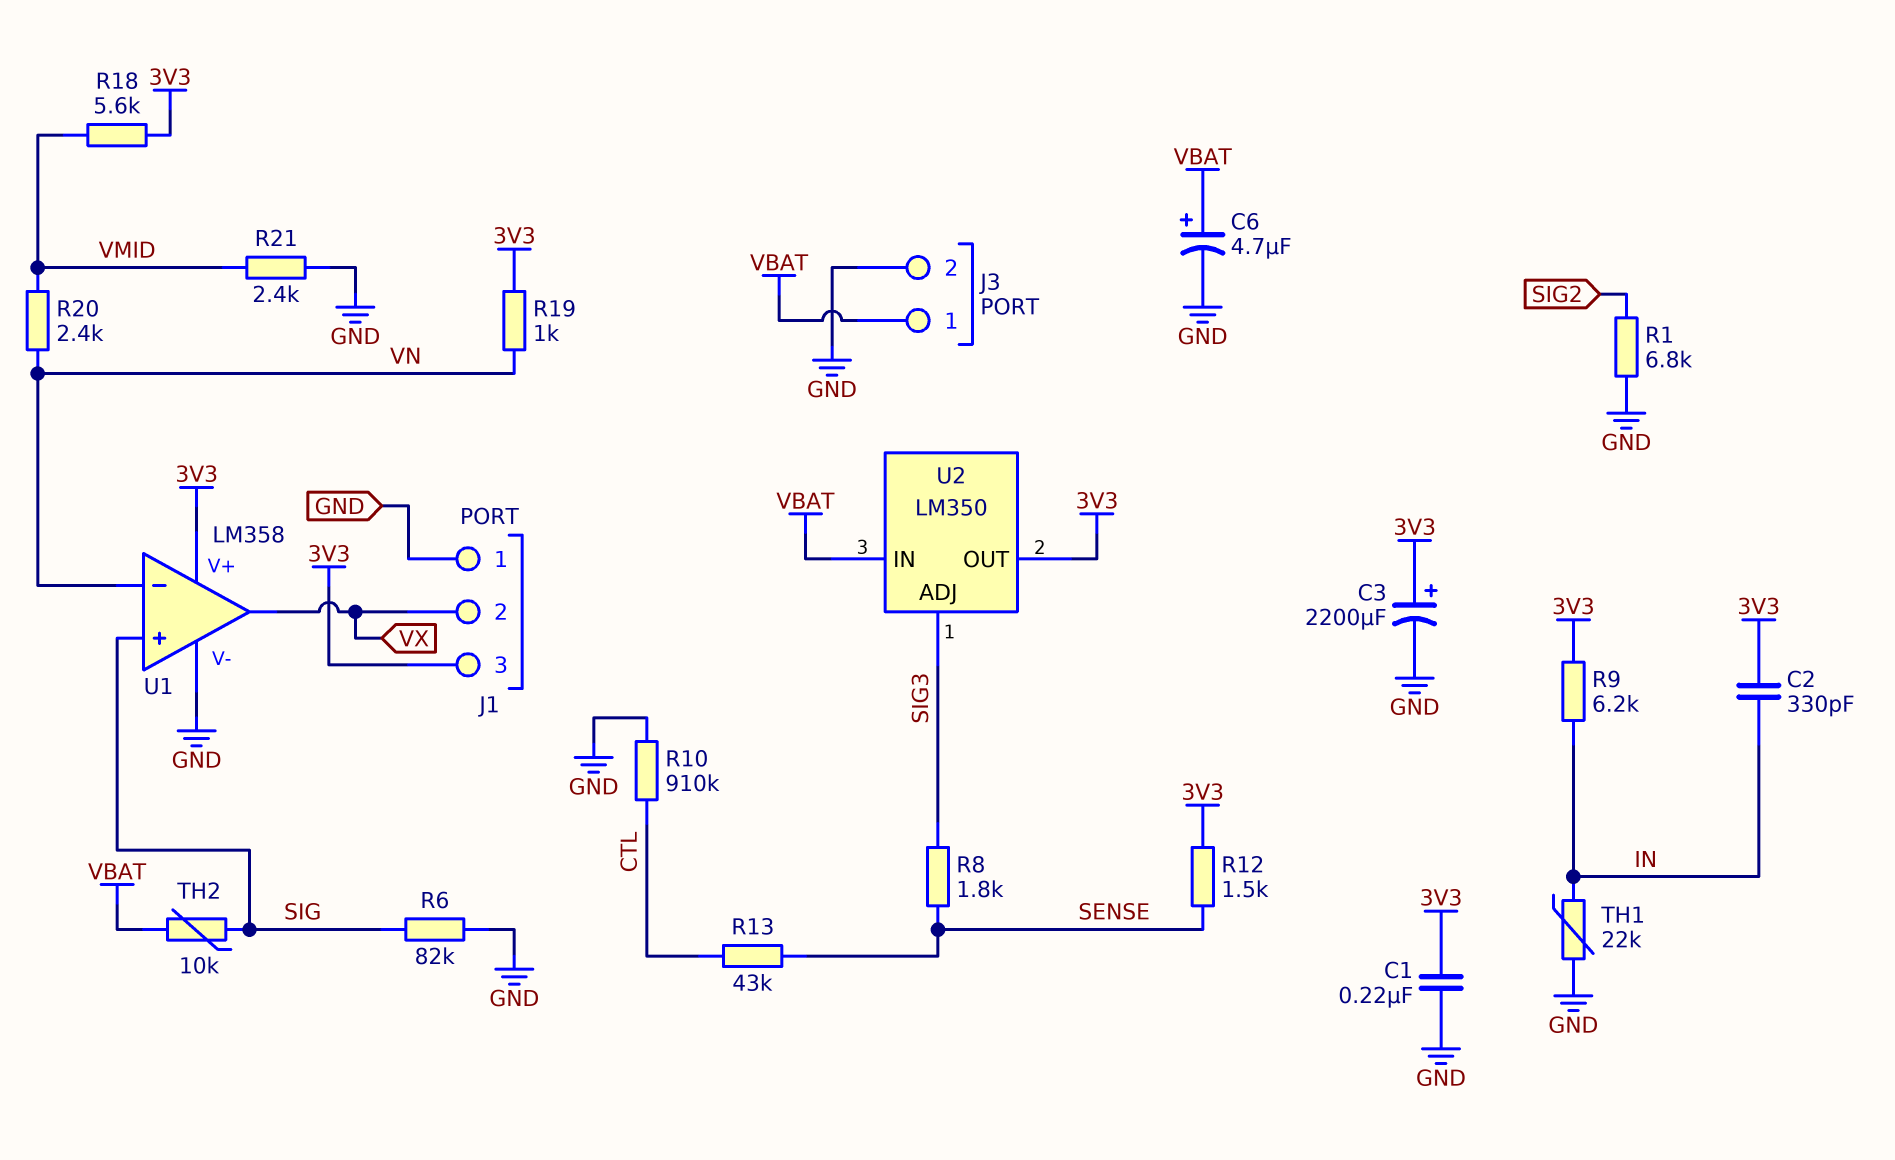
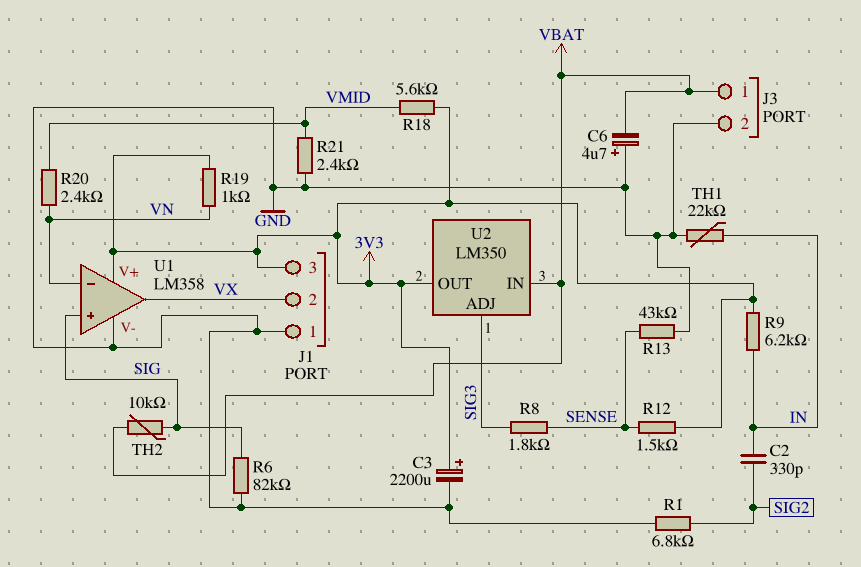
C1: 220nF (3V3, GND) -> none
C2: 330pF (3V3, IN) -> 330pF (IN, SIG2)
C6: 4.7uF (plus VBAT, minus GND) -> 4.7uF (plus GND, minus VBAT)
R10: 910k (CTL, GND) -> none
R13: 43k (CTL, SENSE) -> 43k (GND, SENSE)

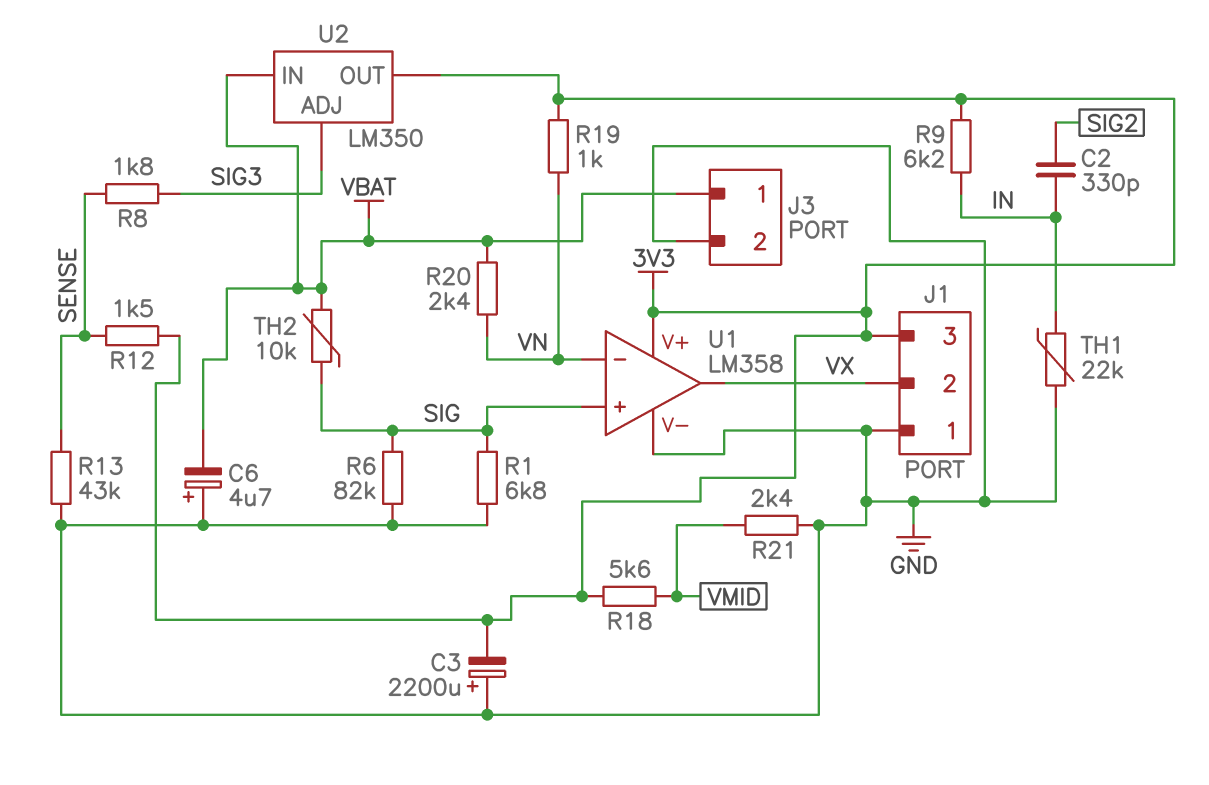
C3: 2200uF (plus 3V3, minus GND) -> 2200uF (plus GND, minus 3V3)
R1: 6.8k (GND, SIG2) -> 6.8k (GND, SIG)
R20: 2.4k (VMID, VN) -> 2.4k (VBAT, VN)

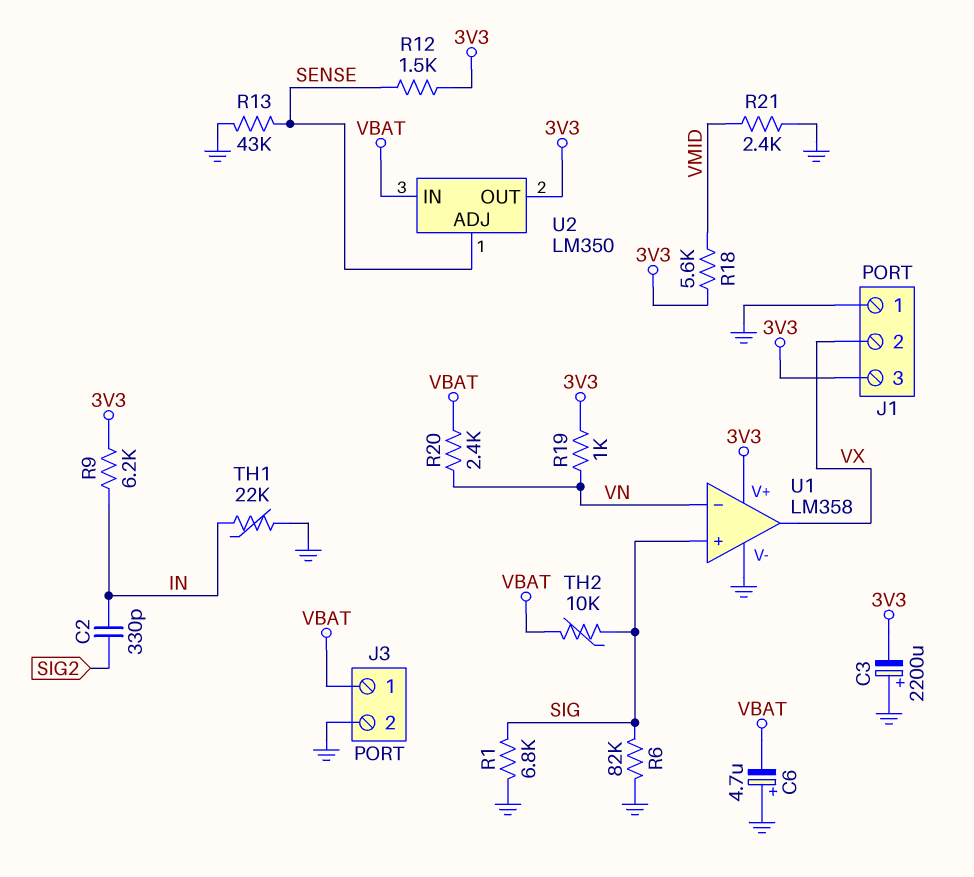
R8: 1.8k (SENSE, SIG3) -> none
U2 pin ADJ: SIG3 -> SENSE

